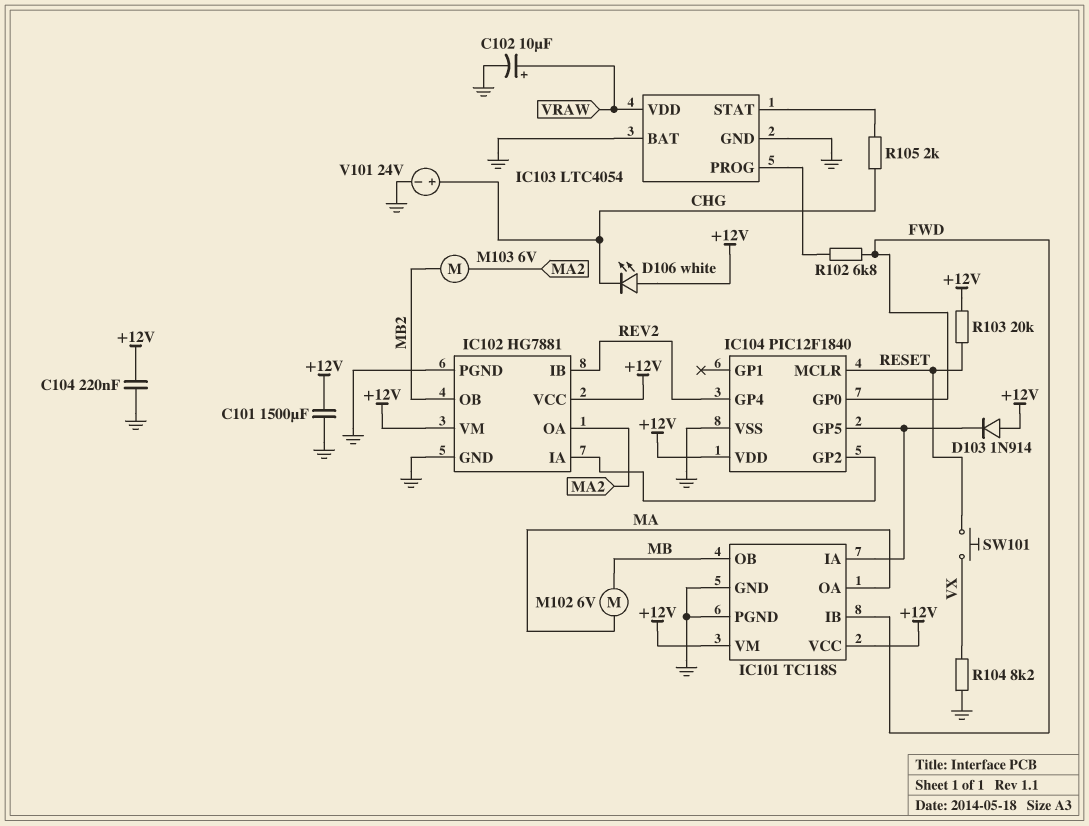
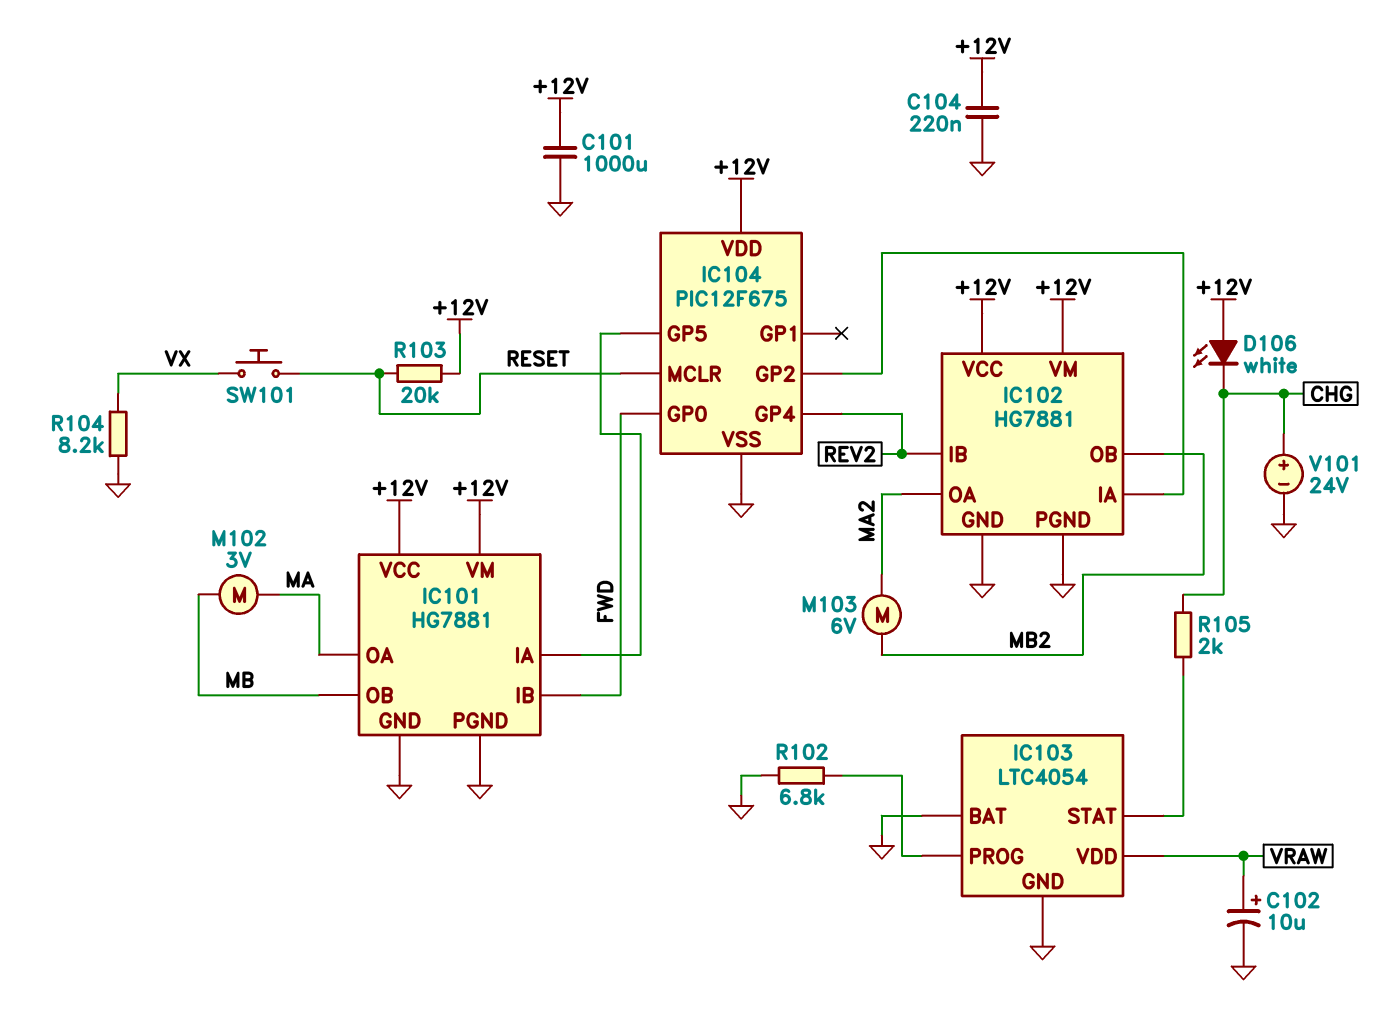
C101: 1500uF (+12V, GND) -> 1000uF (+12V, GND)
D103: diode 1N914 (A +12V, K IC101/IA) -> none
IC101: TC118S -> HG7881
IC104: PIC12F1840 -> PIC12F675
M102: motor 6V (MA, MB) -> motor 3V (MA, MB)
R102: 6.8k (FWD, IC103/PROG) -> 6.8k (GND, IC103/PROG)

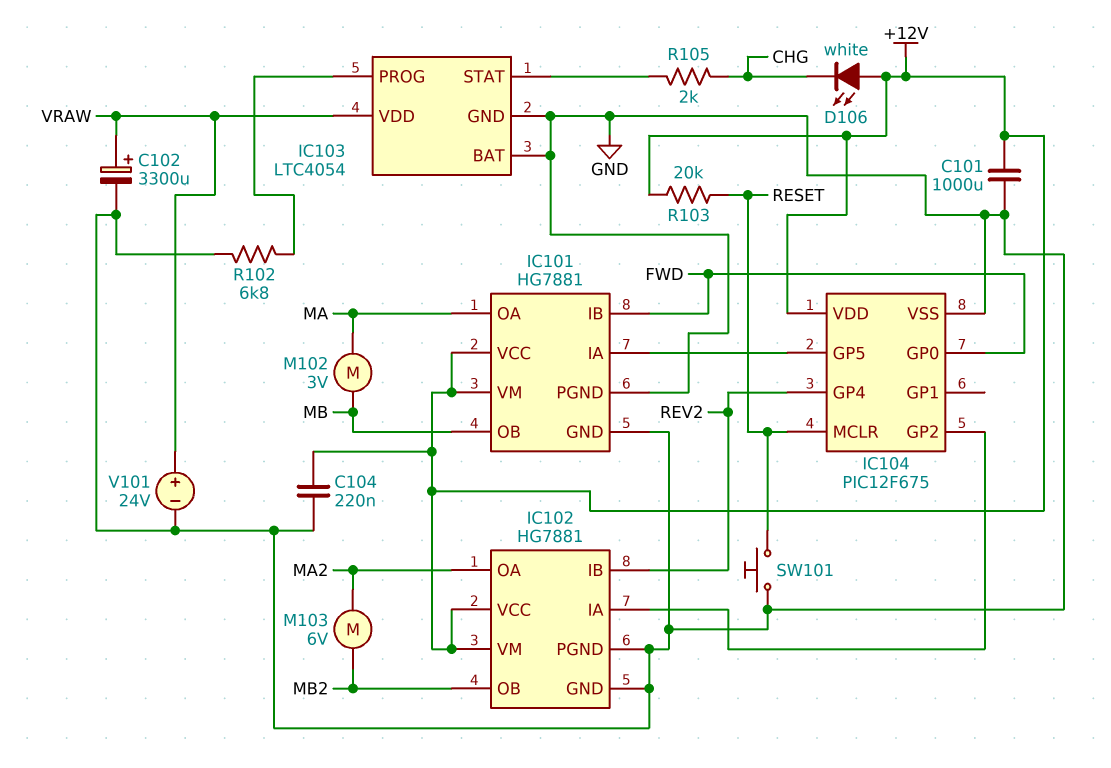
C102: 10uF (plus VRAW, minus GND) -> 3300uF (plus VRAW, minus GND)
R104: 8.2k (GND, VX) -> none
SW101: button (RESET, VX) -> button (GND, RESET)
V101: 24V (plus CHG, minus GND) -> 24V (plus VRAW, minus GND)

